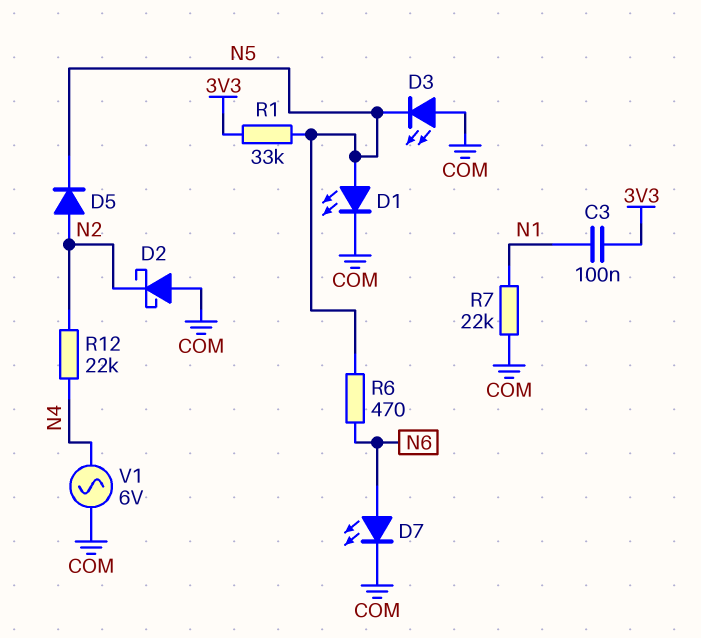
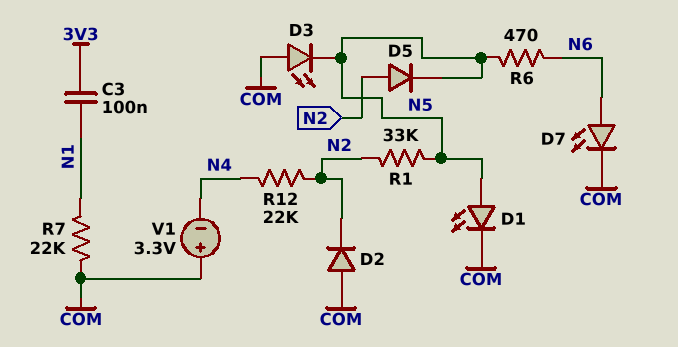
D2: schottky (A COM, K N2) -> diode (A COM, K N2)
R1: 33k (3V3, N5) -> 33k (N2, N5)
V1: AC 6V (COM, N4) -> 3.3V (plus COM, minus N4)

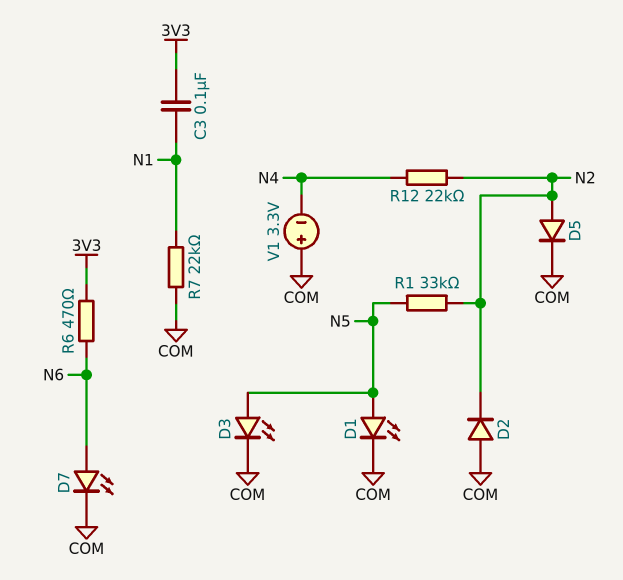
D3: LED (A COM, K N5) -> LED (A N5, K COM)
D5: diode (A N2, K N5) -> diode (A N2, K COM)
R6: 470 (N5, N6) -> 470 (3V3, N6)

